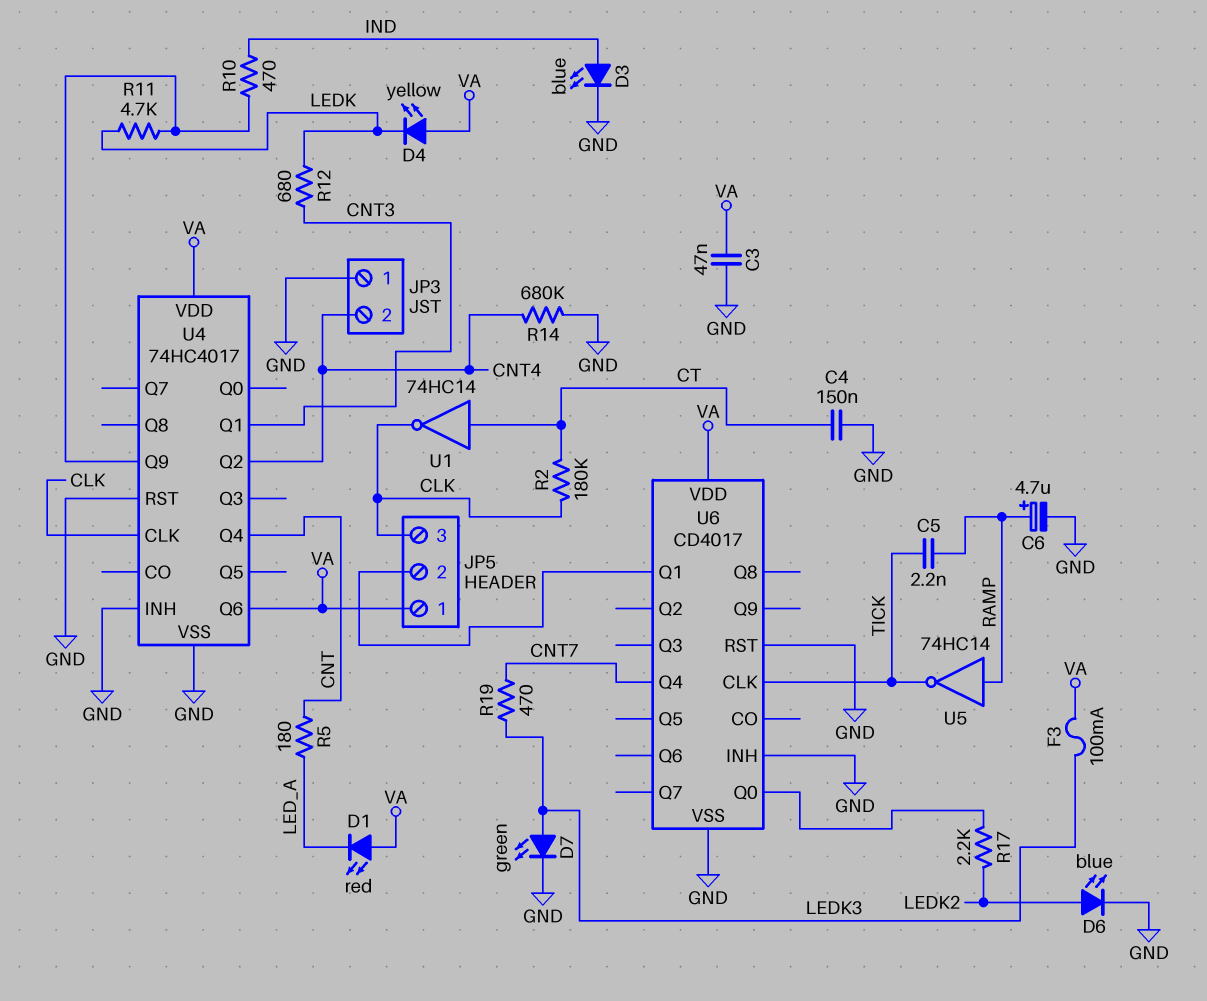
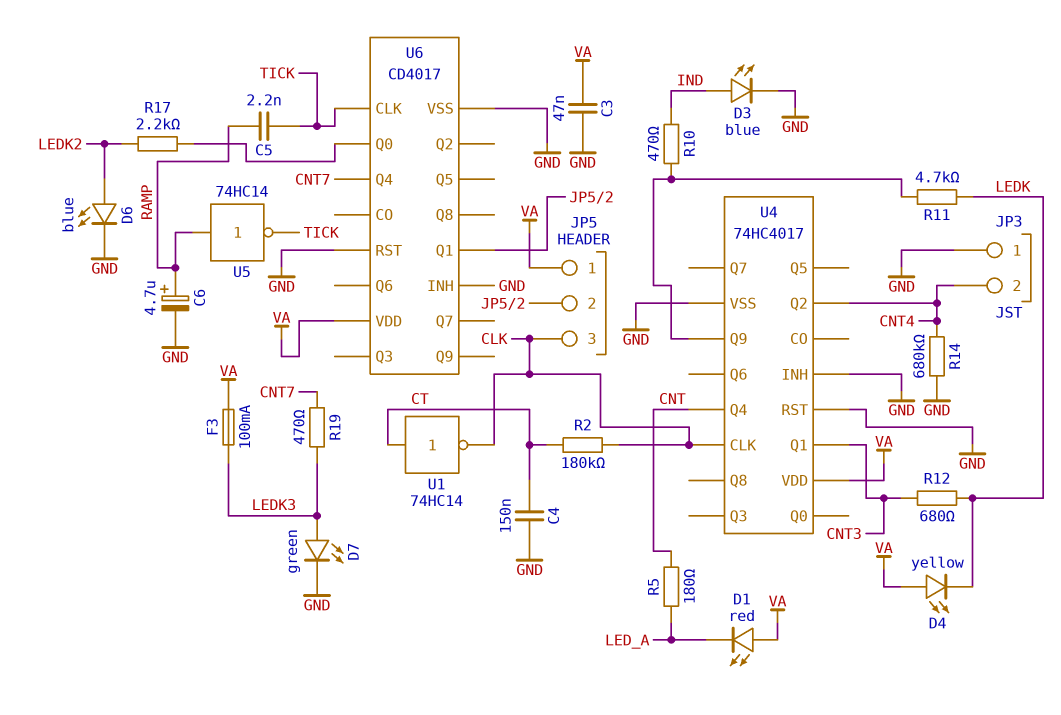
U4 pin Q6: VA -> none

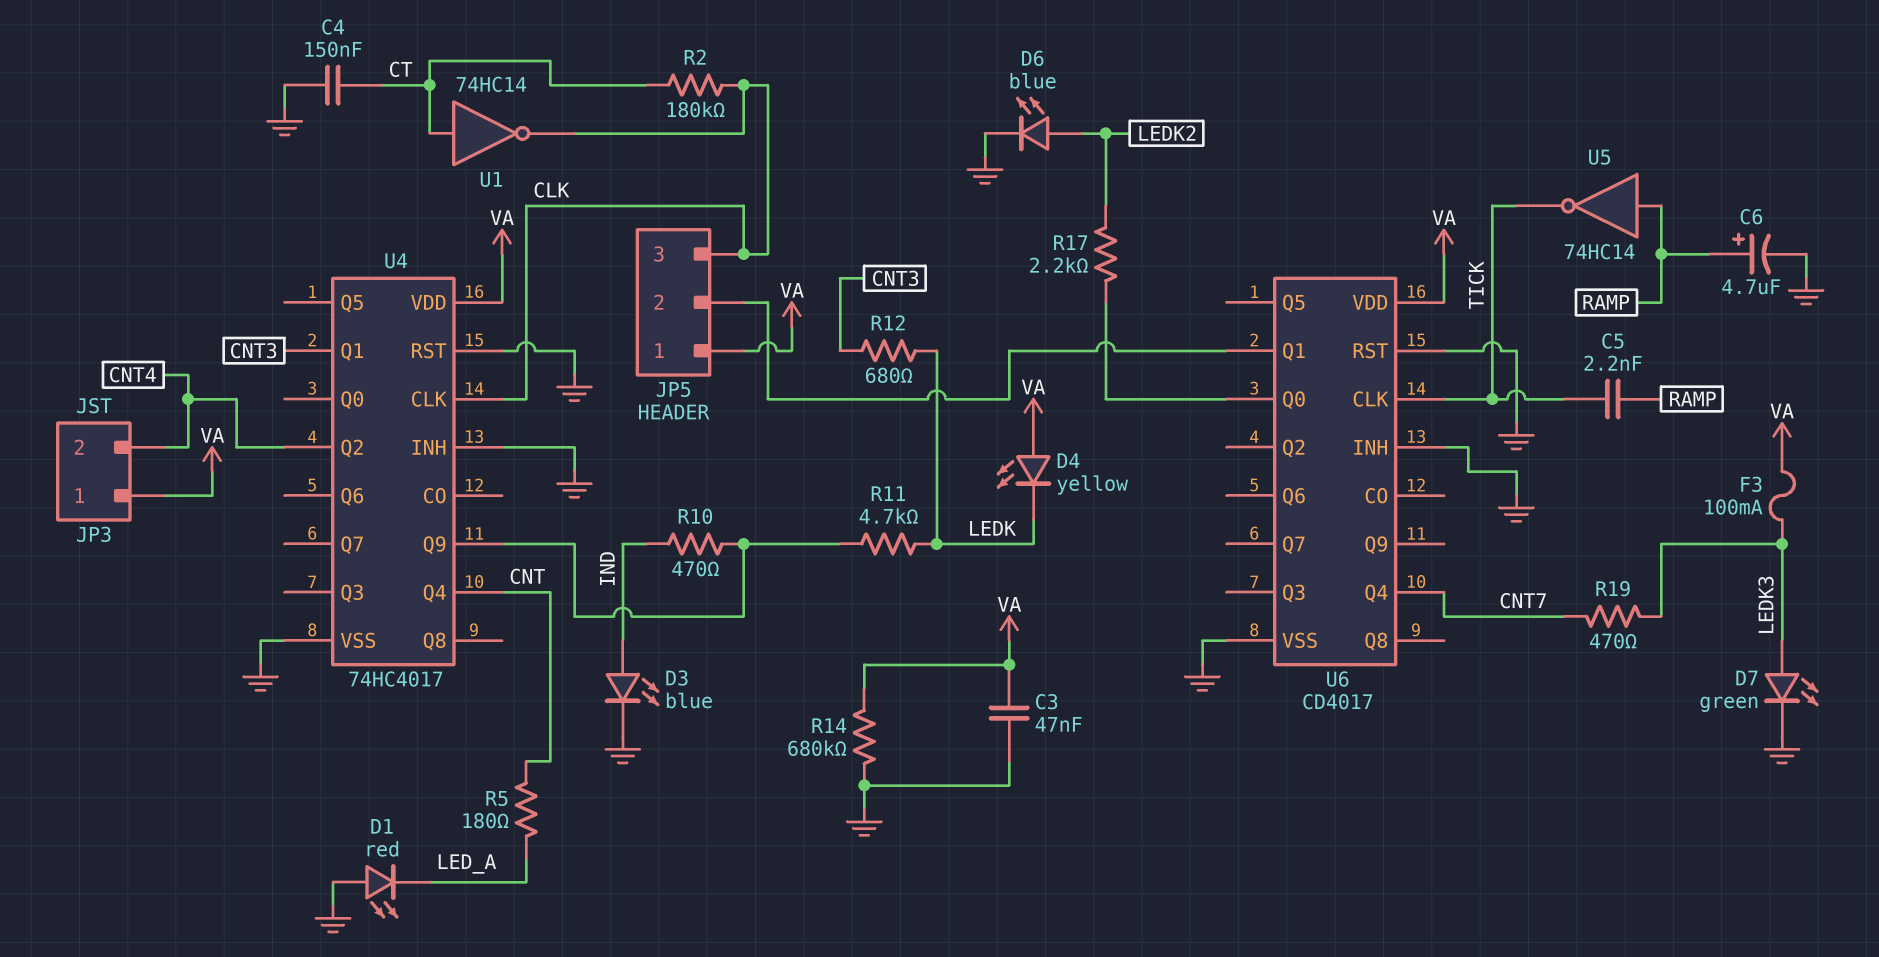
D1: LED red (A VA, K LED_A) -> LED red (A GND, K LED_A)
JP3 pin 1: GND -> VA
R14: 680k (CNT4, GND) -> 680k (GND, VA)

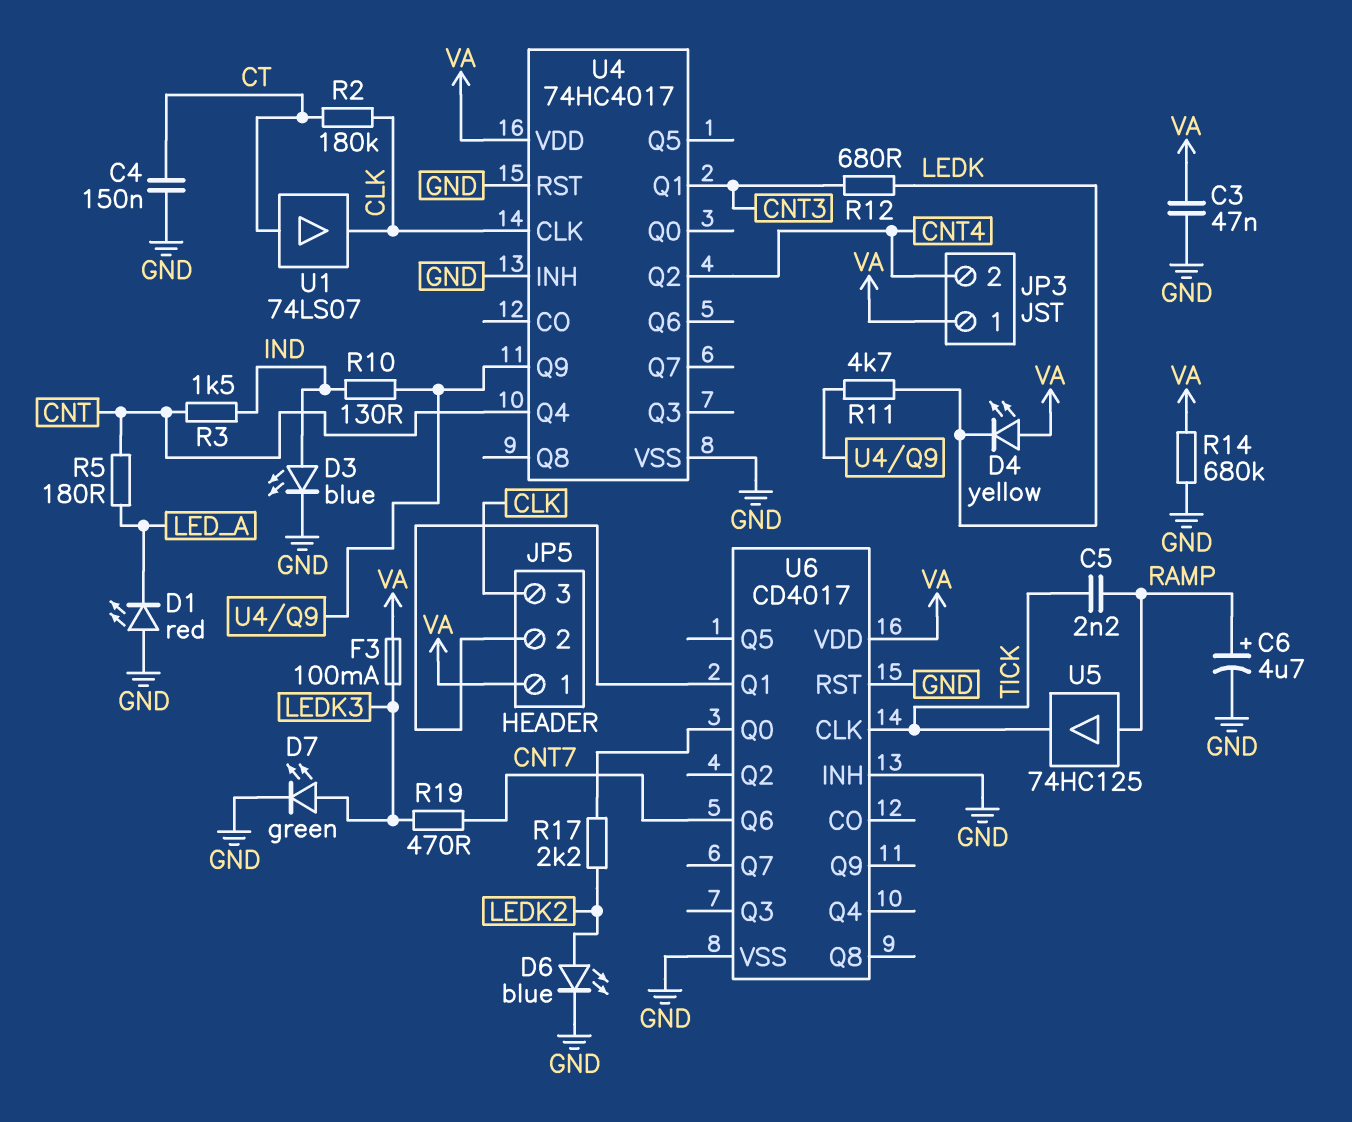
R3: none -> 1.5k (CNT, IND)
R10: 470 (IND, U4/Q9) -> 130 (IND, U4/Q9)
U1: NOT 74HC14 (in CT, out CLK) -> buffer 74LS07 (in CT, out CLK)
U5: NOT 74HC14 (in RAMP, out TICK) -> buffer 74HC125 (in RAMP, out TICK)
U6 pin Q4: CNT7 -> none
U6 pin Q6: none -> CNT7

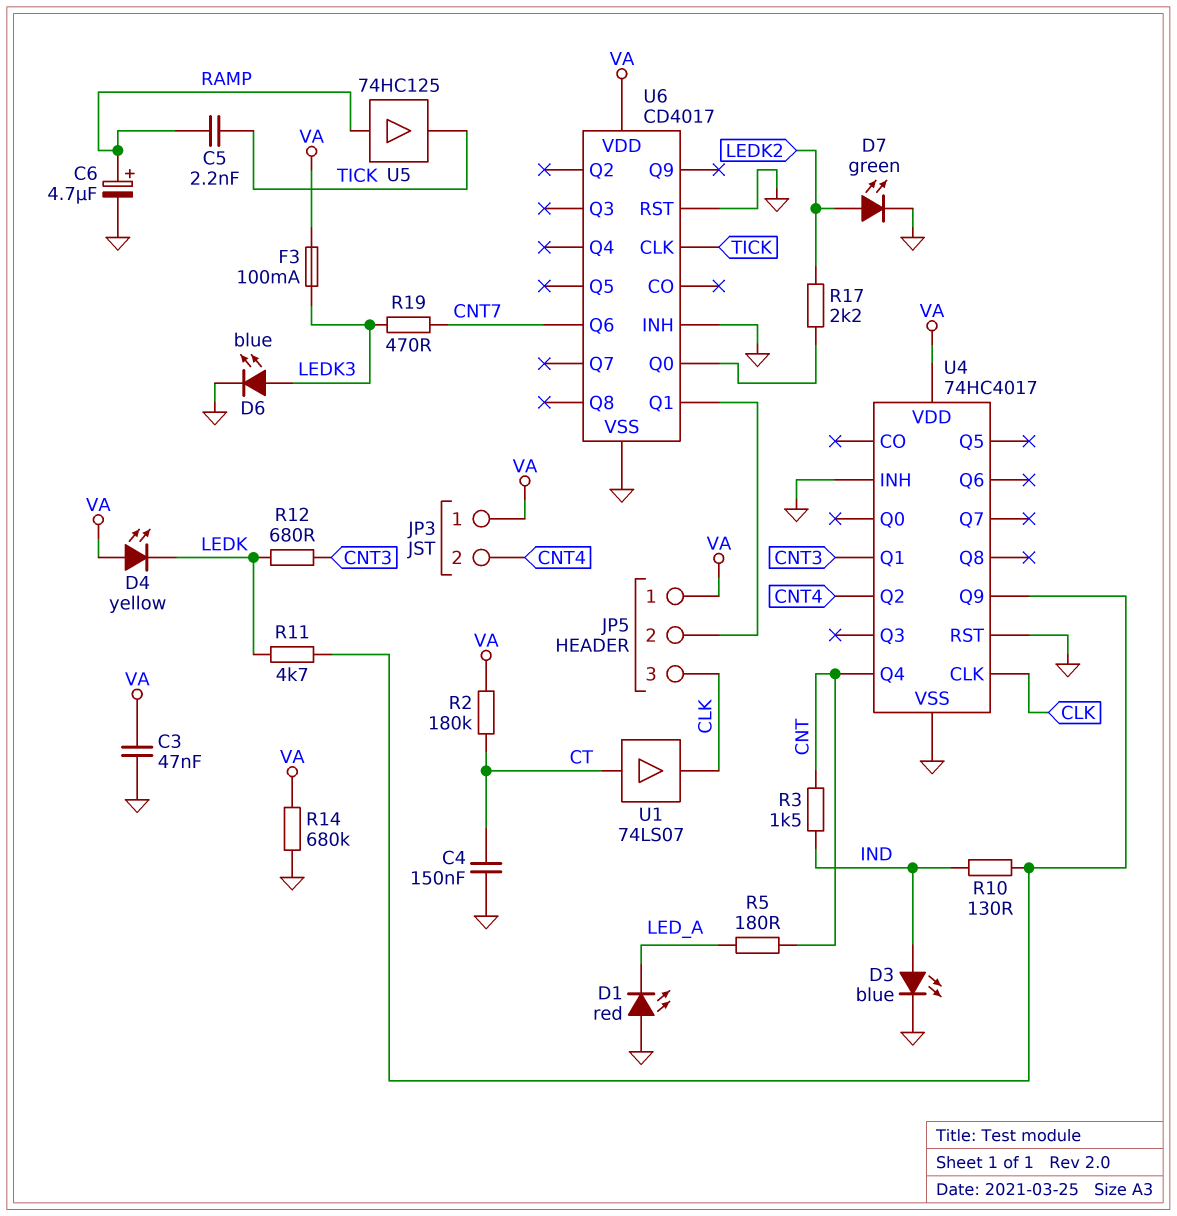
D6: LED blue (A LEDK2, K GND) -> LED blue (A LEDK3, K GND)
D7: LED green (A LEDK3, K GND) -> LED green (A LEDK2, K GND)
R2: 180k (CLK, CT) -> 180k (CT, VA)

